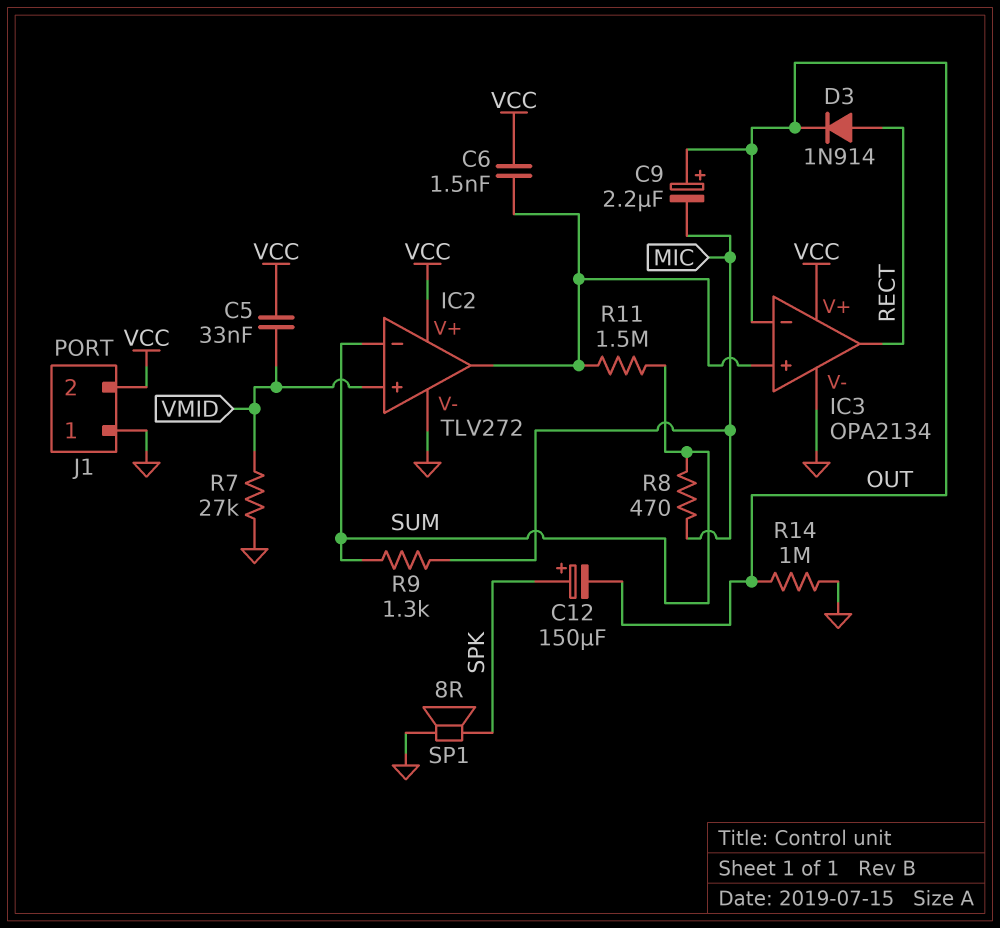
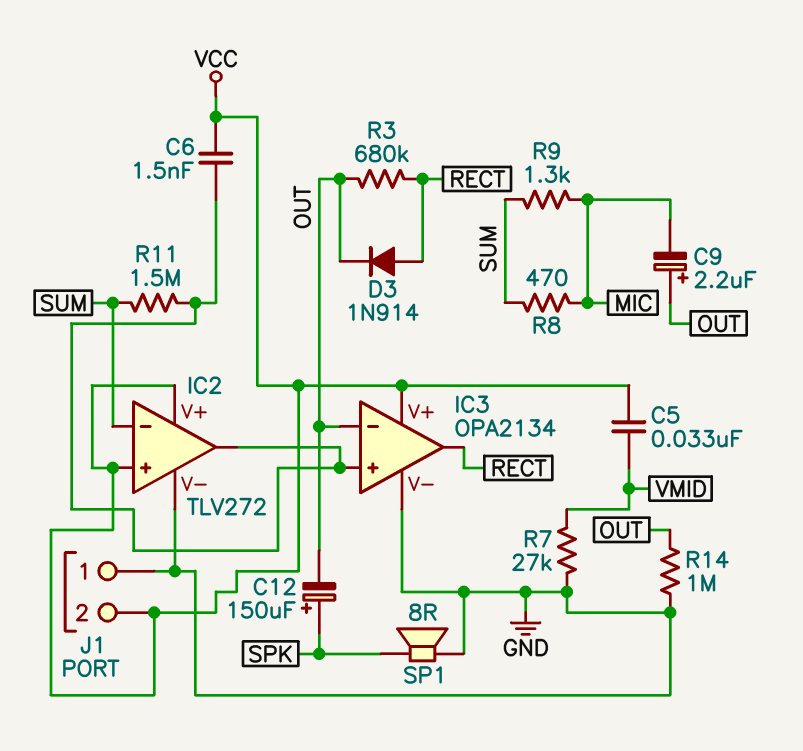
IC2 pin in+: VMID -> VCC
R3: none -> 680k (OUT, RECT)

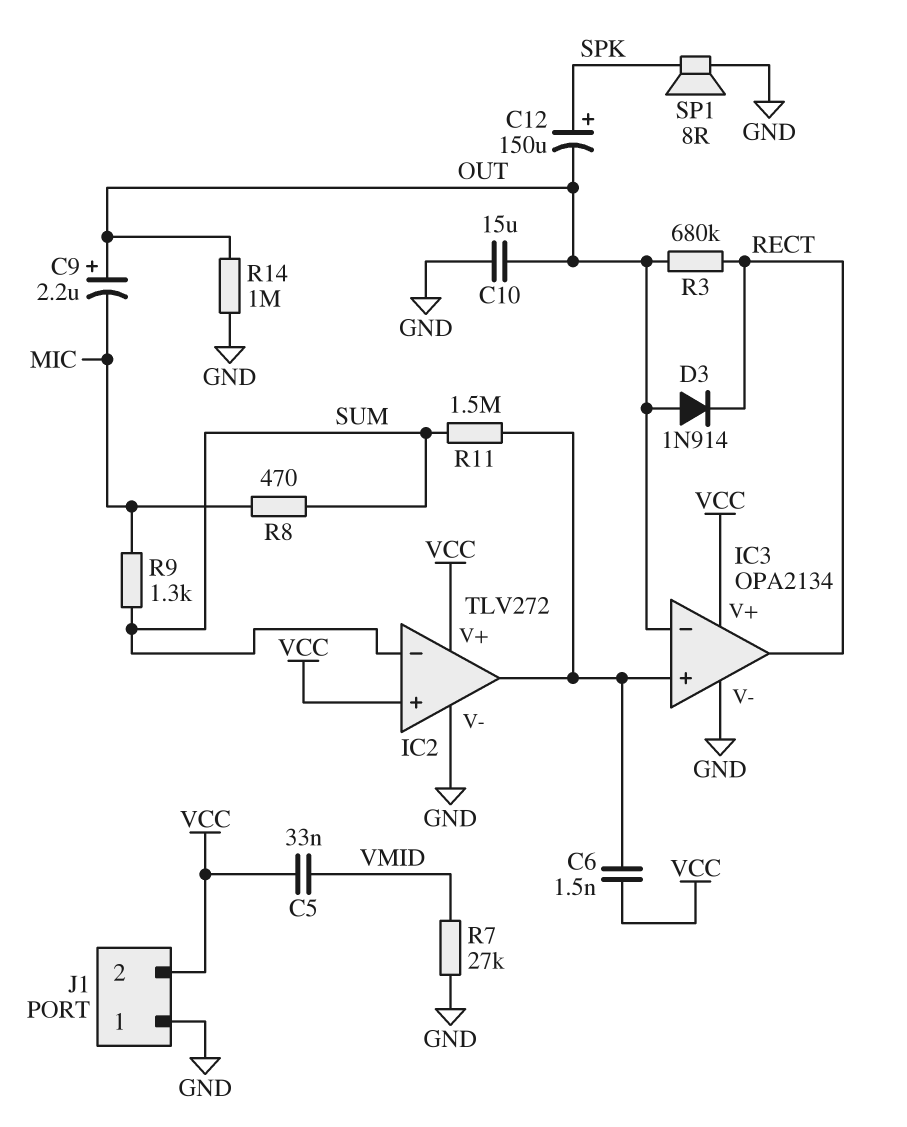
C10: none -> 15uF (GND, OUT)
D3: diode 1N914 (A RECT, K OUT) -> diode 1N914 (A OUT, K RECT)

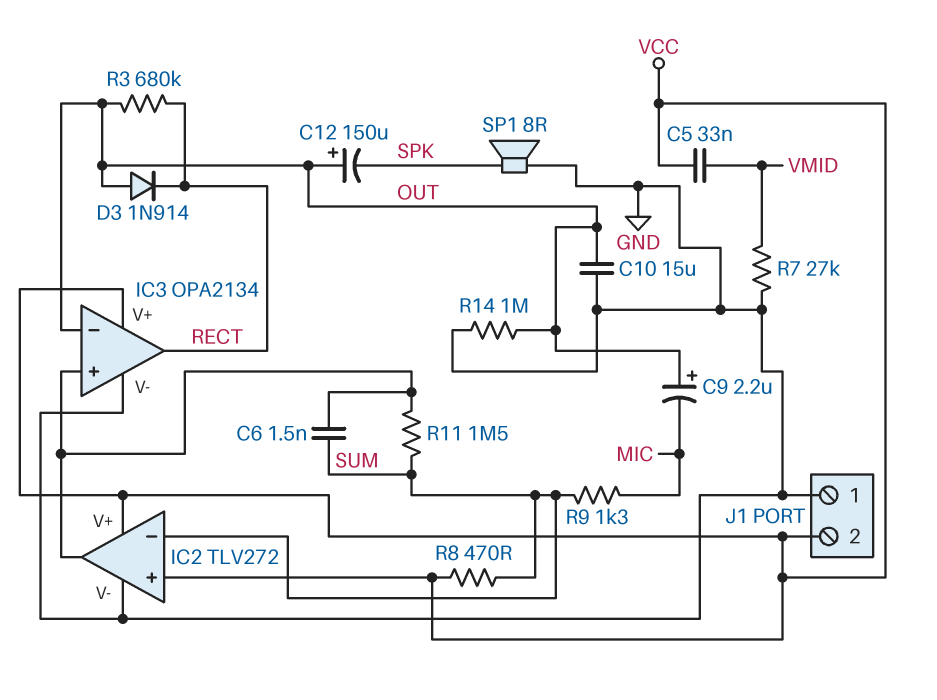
C6: 1.5nF (IC2/out, VCC) -> 1.5nF (IC2/out, SUM)
C12: 150uF (plus SPK, minus OUT) -> 150uF (plus OUT, minus SPK)
R8: 470 (MIC, SUM) -> 470 (SUM, VCC)

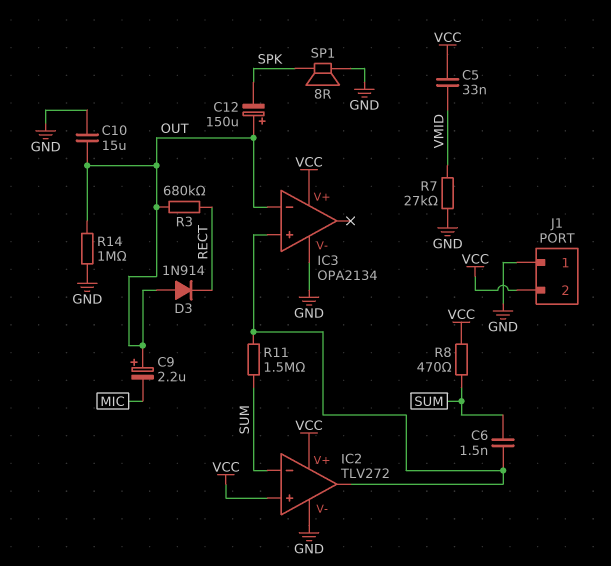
IC3 pin out: RECT -> none
R9: 1.3k (MIC, SUM) -> none

